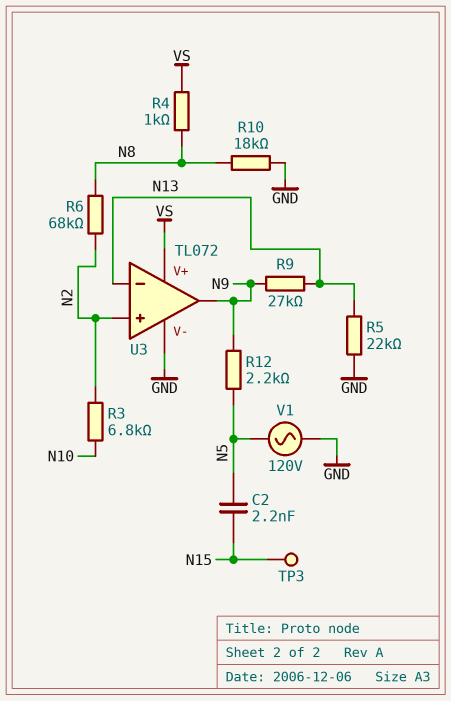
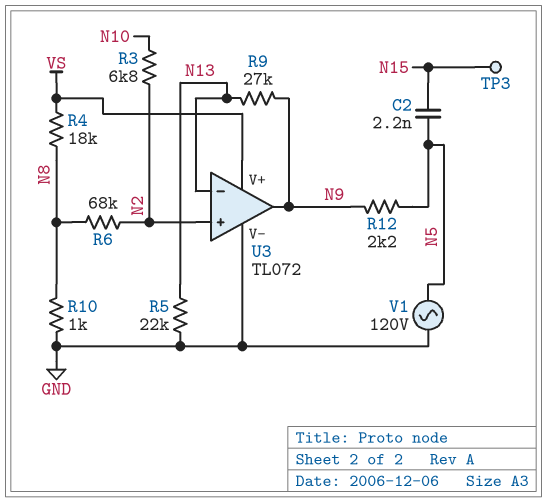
R4: 1k (N8, VS) -> 18k (N8, VS)
R10: 18k (GND, N8) -> 1k (GND, N8)

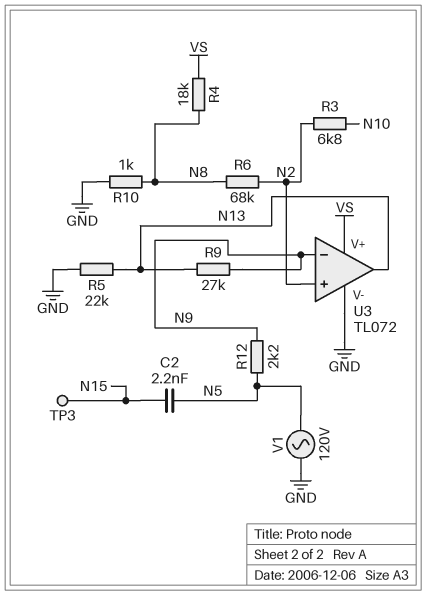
U3 pin in-: N13 -> N9
U3 pin out: N9 -> N13

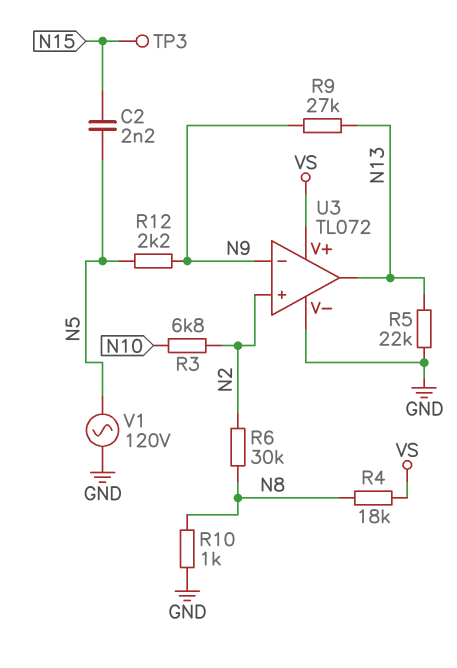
R6: 68k (N2, N8) -> 30k (N2, N8)

